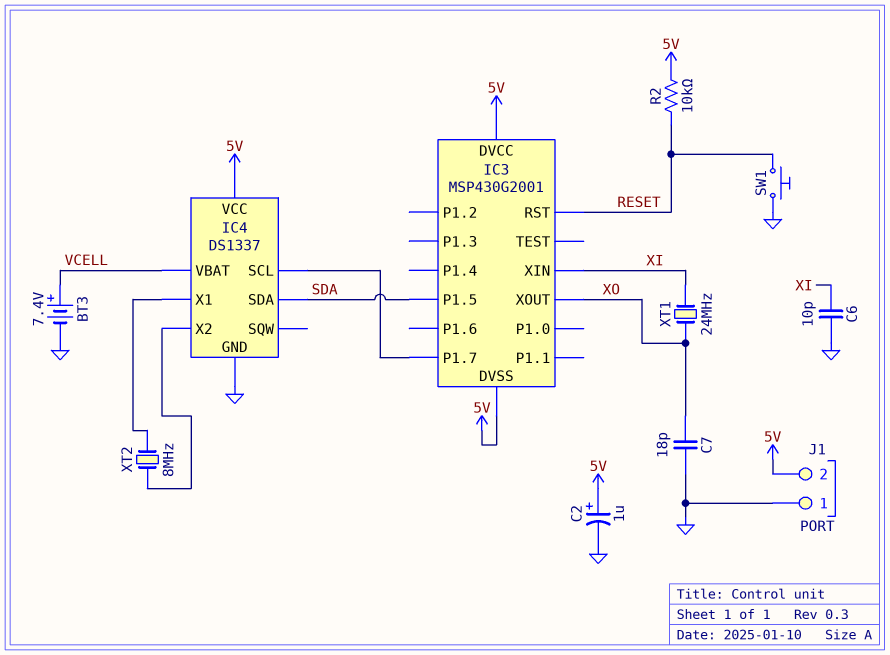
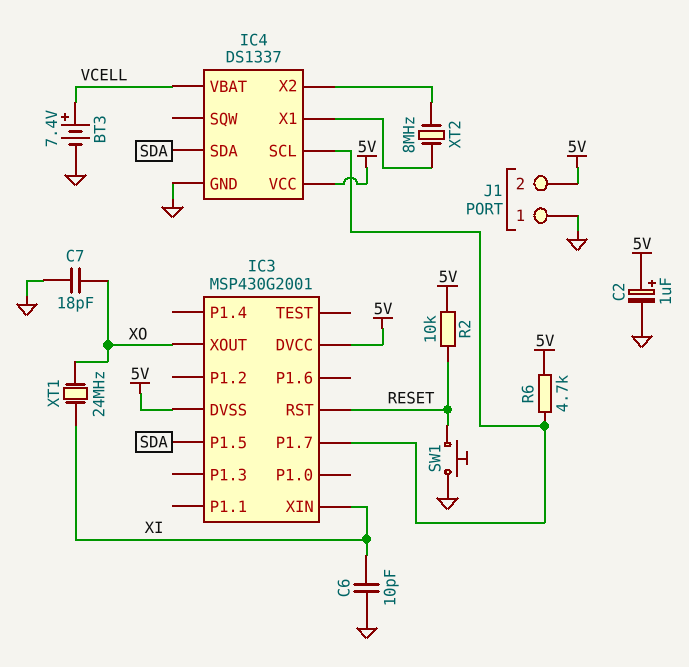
R6: none -> 4.7k (5V, IC3/P1.7)

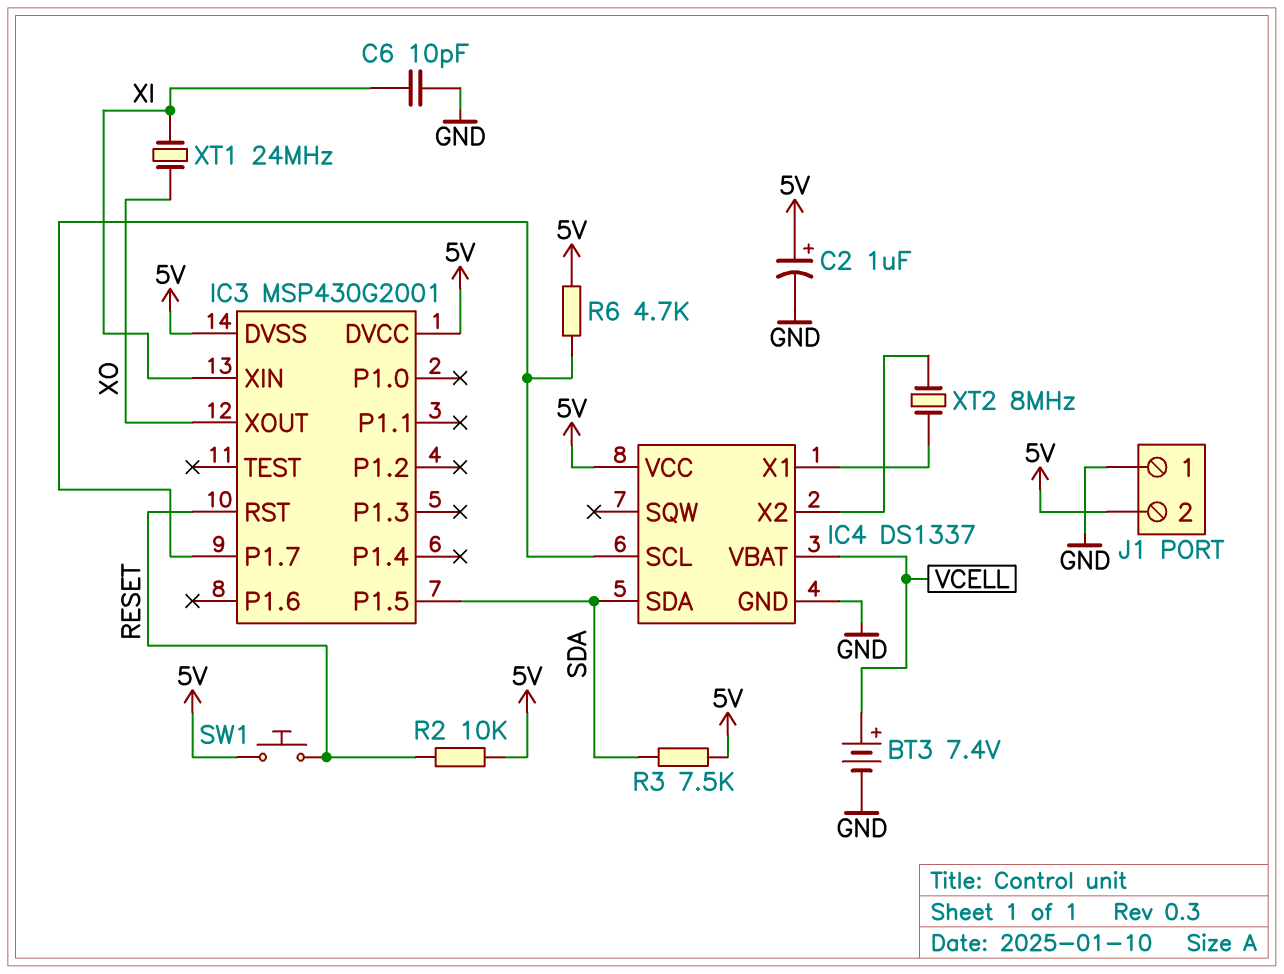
C7: 18pF (GND, XO) -> none
R3: none -> 7.5k (5V, SDA)
SW1: button (GND, RESET) -> button (5V, RESET)

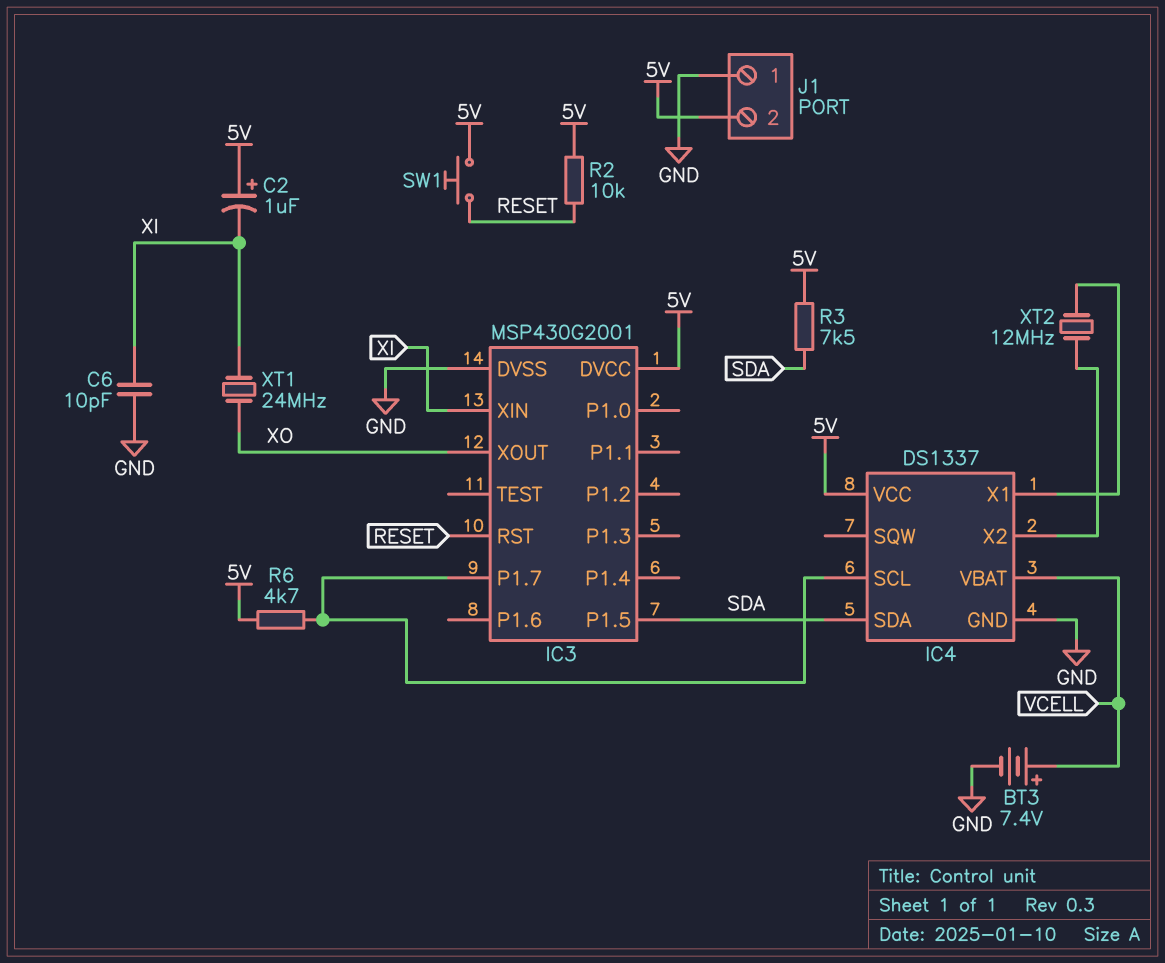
C2: 1uF (plus 5V, minus GND) -> 1uF (plus 5V, minus XI)
IC3 pin DVSS: 5V -> GND
XT2: 8MHz (IC4/X1, IC4/X2) -> 12MHz (IC4/X1, IC4/X2)

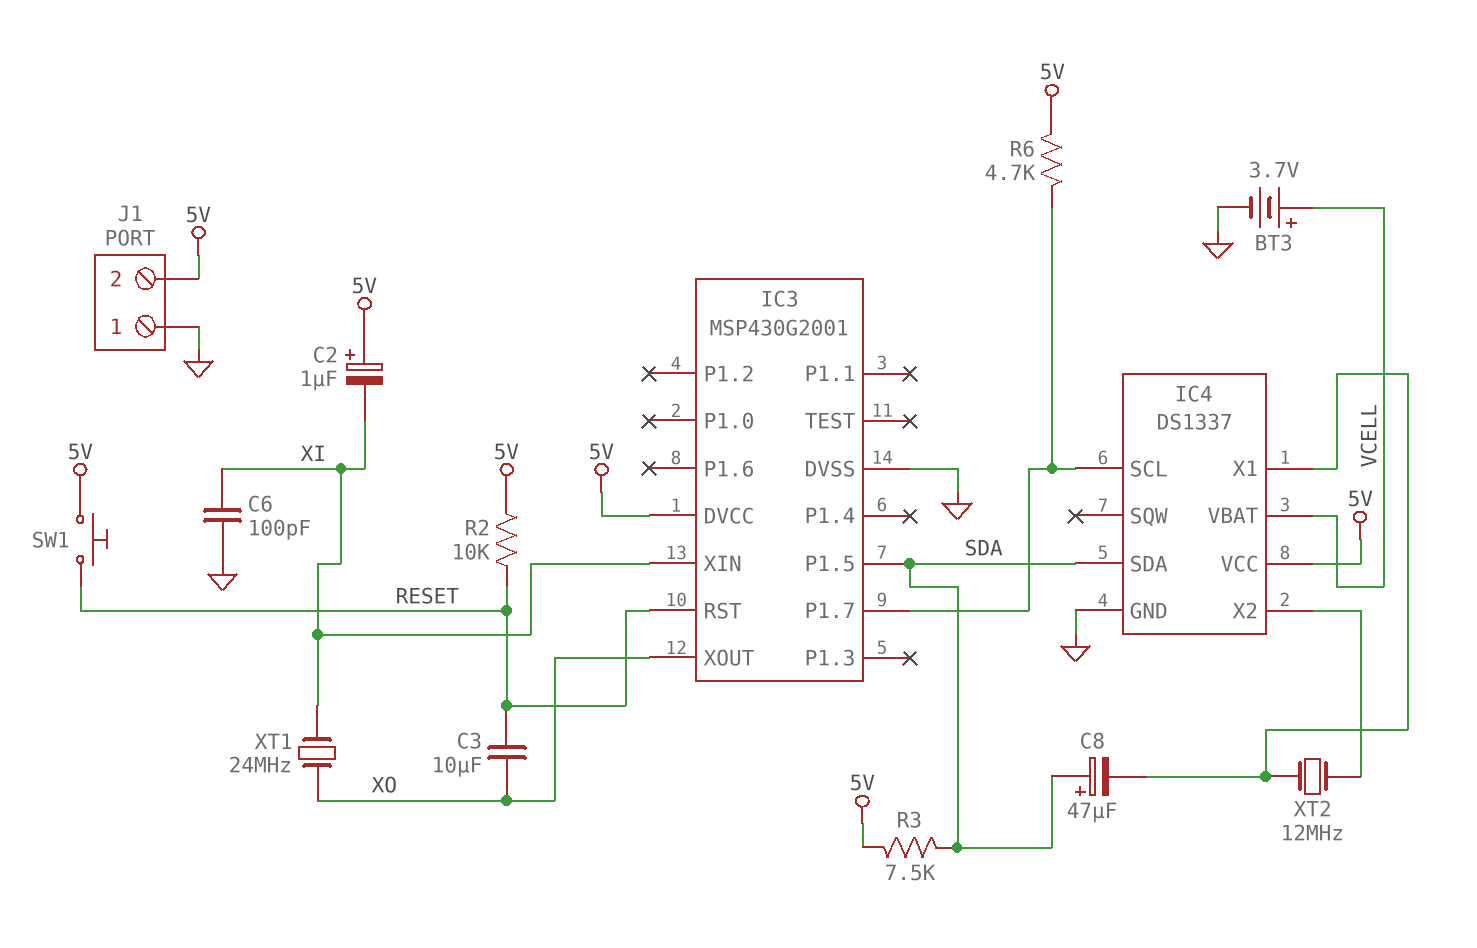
BT3: 7.4V (plus VCELL, minus GND) -> 3.7V (plus VCELL, minus GND)
C3: none -> 10uF (RESET, XO)
C6: 10pF (GND, XI) -> 100pF (GND, XI)
C8: none -> 47uF (plus SDA, minus IC4/X1)

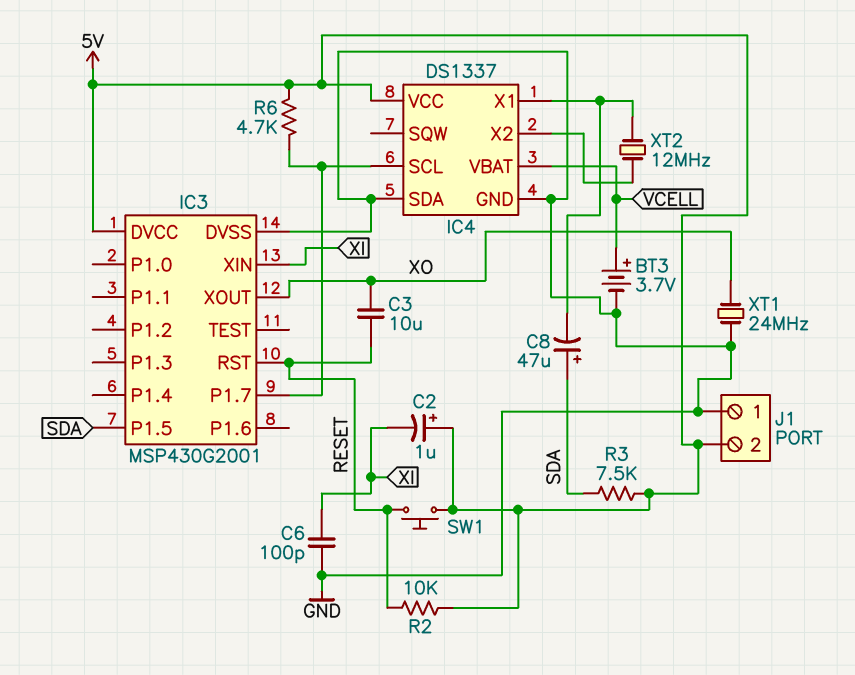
IC4 pin SDA: SDA -> GND
XT1: 24MHz (XI, XO) -> 24MHz (GND, XO)

